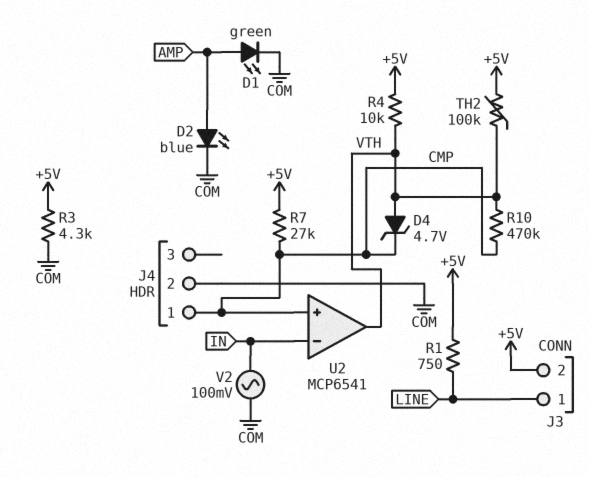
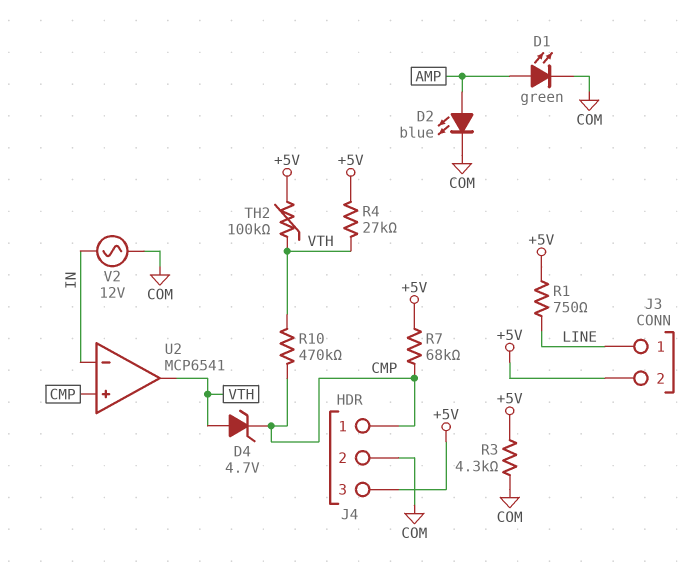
J4 pin 3: none -> +5V
R4: 10k (+5V, VTH) -> 27k (+5V, VTH)
R7: 27k (+5V, CMP) -> 68k (+5V, CMP)
V2: AC 100mV (COM, IN) -> AC 12V (COM, IN)

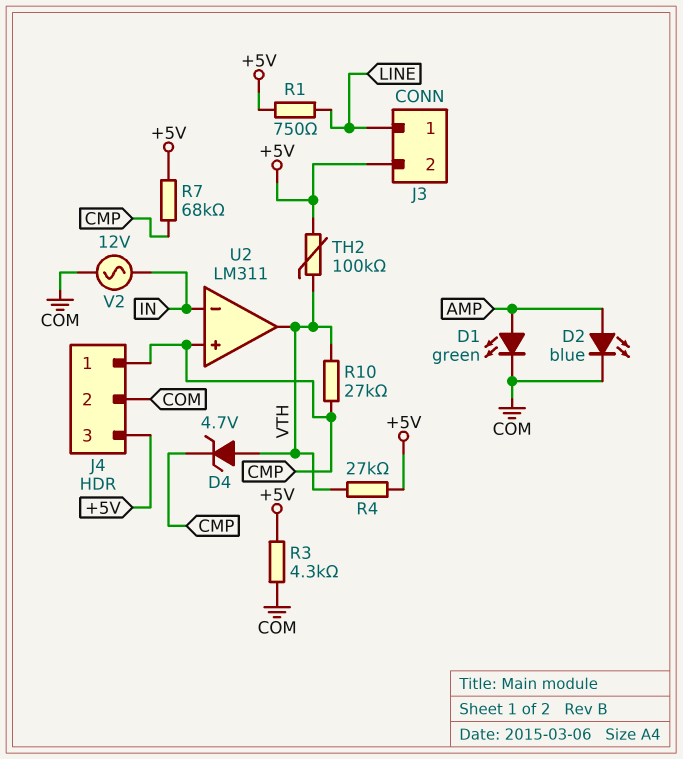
R10: 470k (CMP, VTH) -> 27k (CMP, VTH)
U2: MCP6541 -> LM311

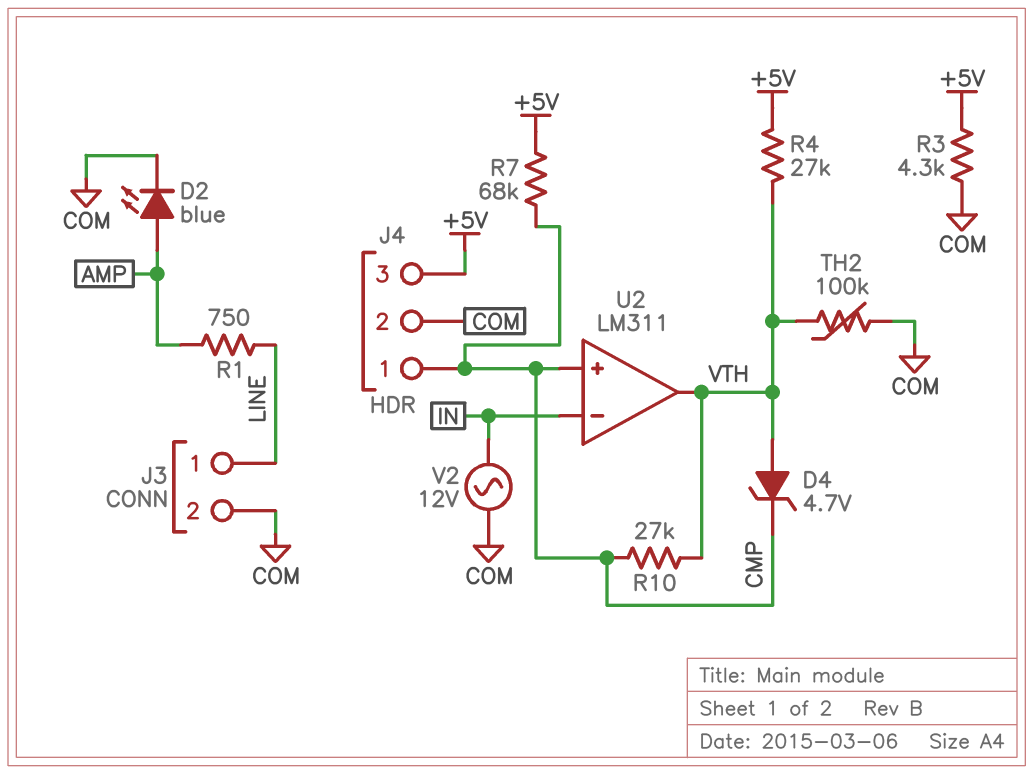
D1: LED green (A AMP, K COM) -> none
J3 pin 2: +5V -> COM
R1: 750 (+5V, LINE) -> 750 (AMP, LINE)
TH2: 100k (+5V, VTH) -> 100k (COM, VTH)

